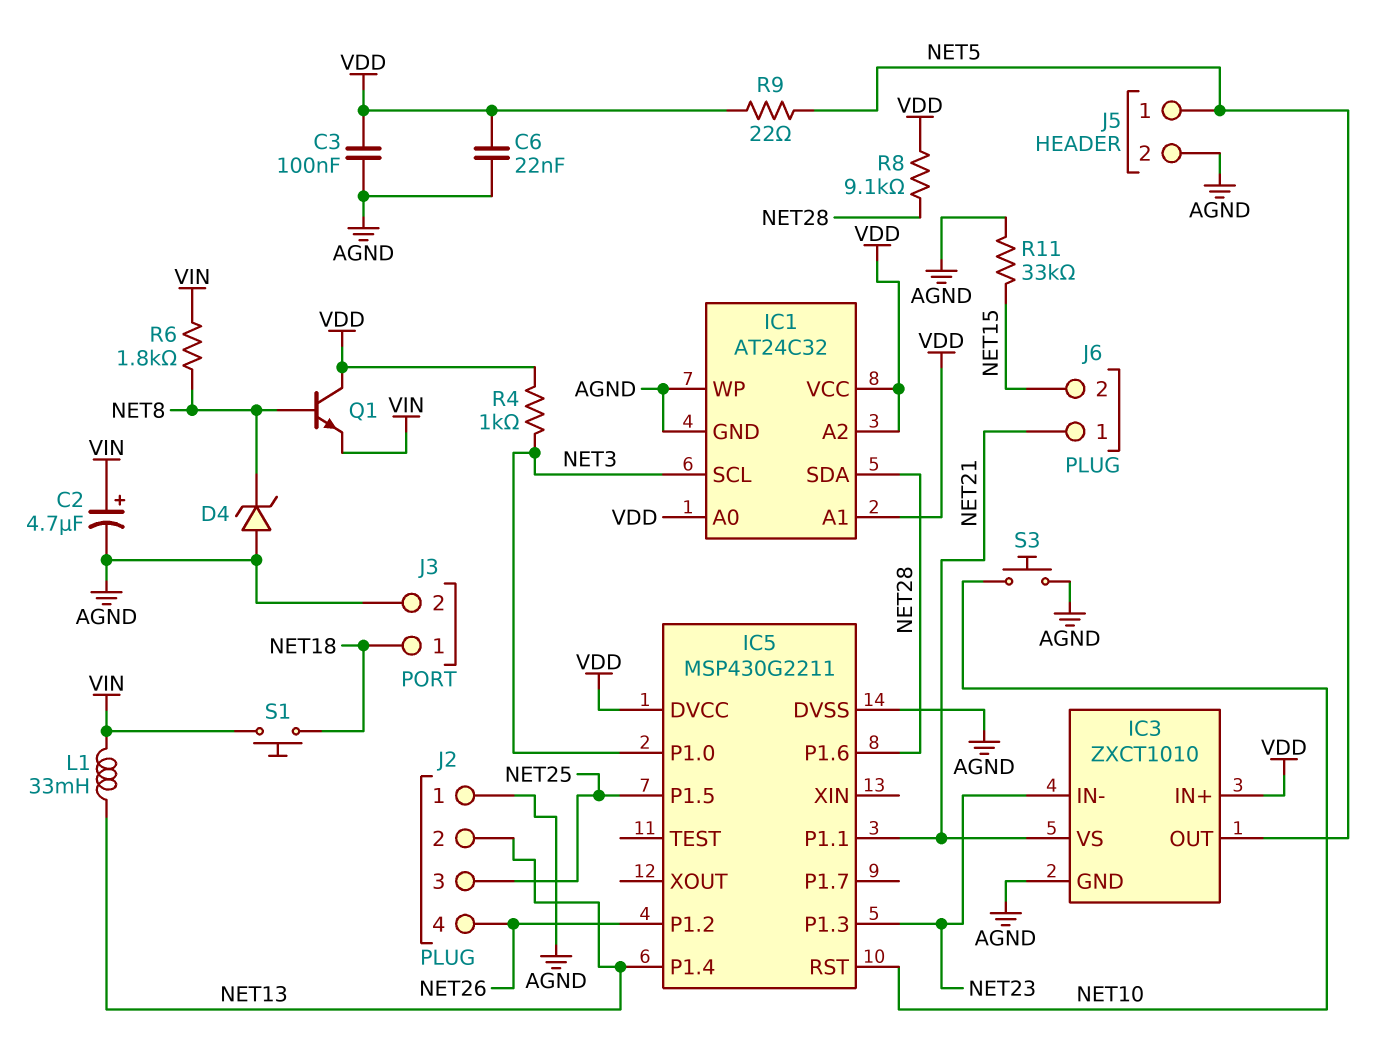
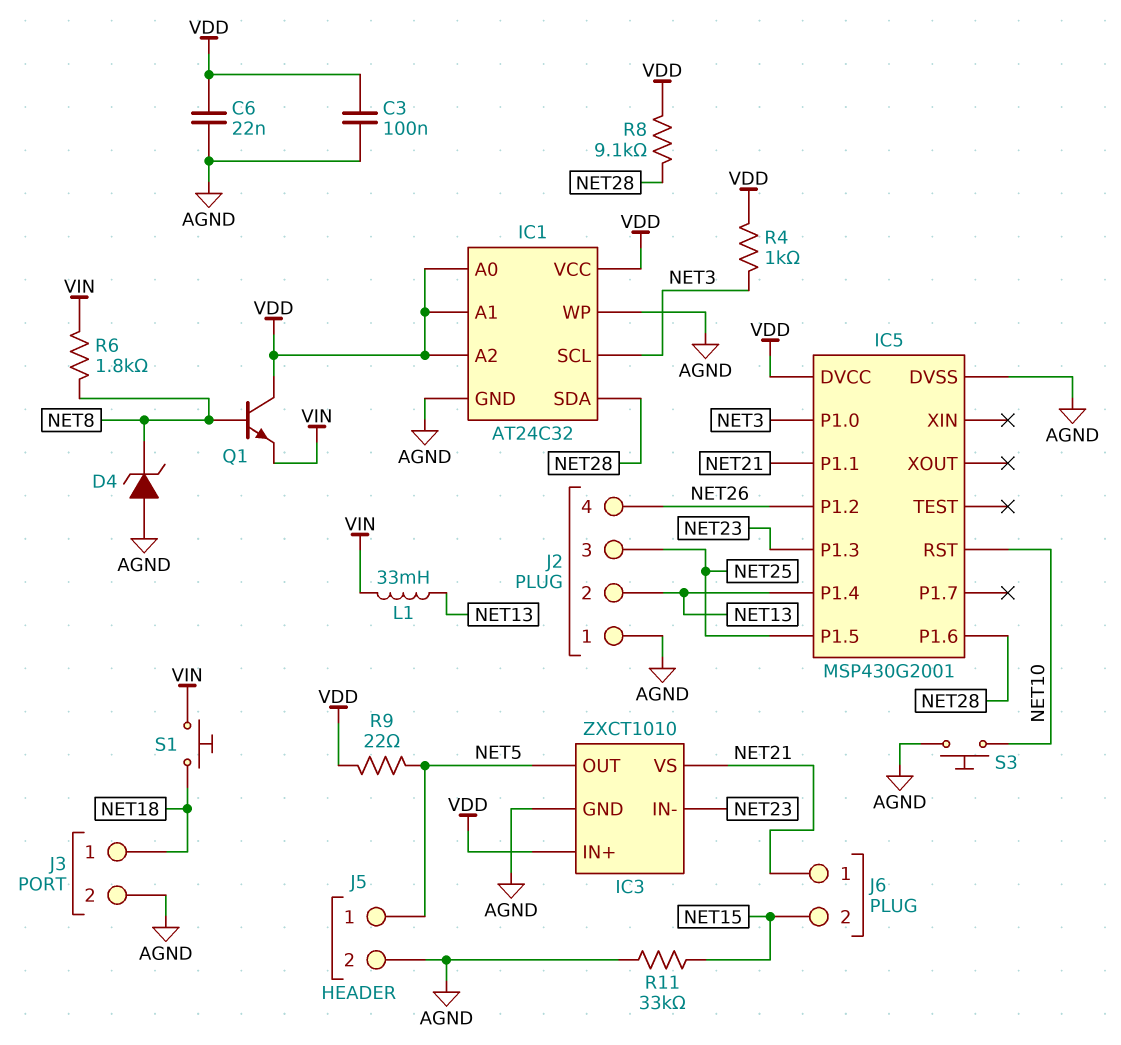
C2: 4.7uF (plus VIN, minus AGND) -> none
IC5: MSP430G2211 -> MSP430G2001

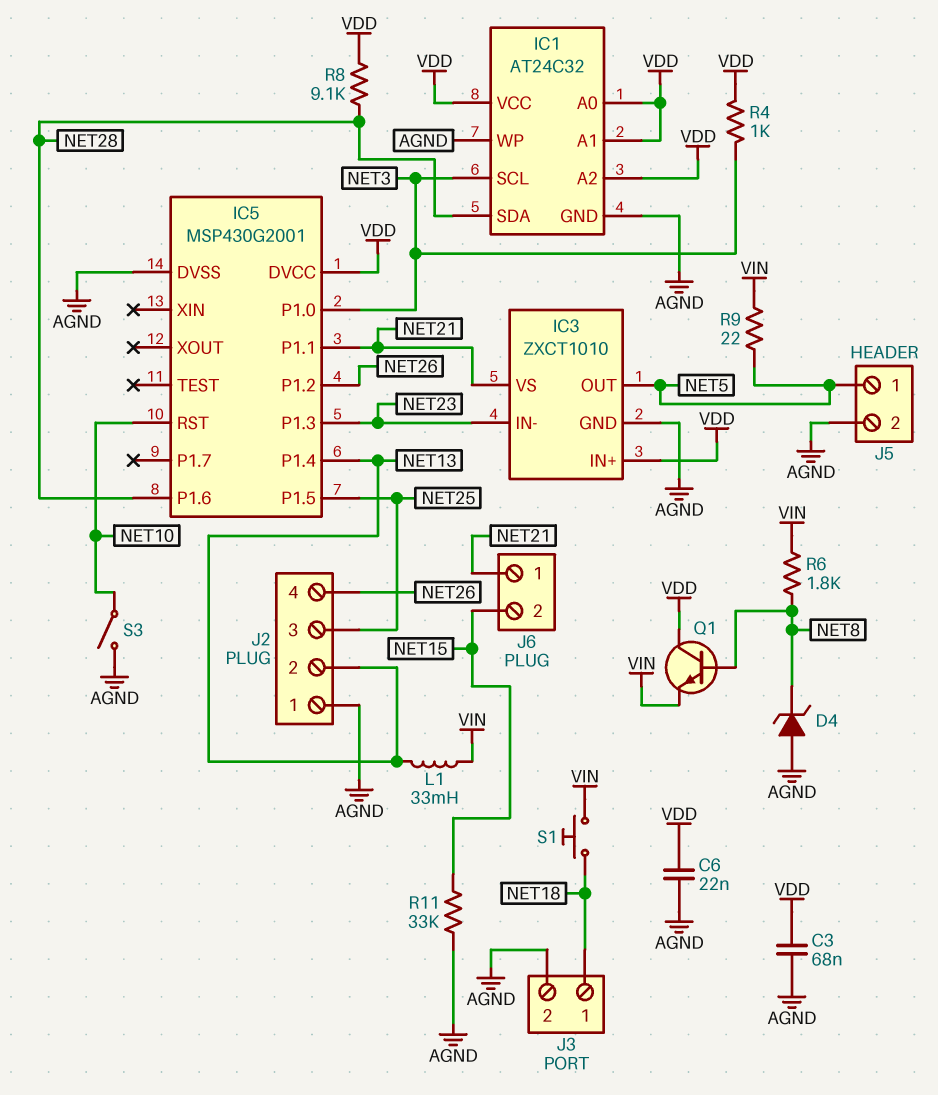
C3: 100nF (AGND, VDD) -> 68nF (AGND, VDD)
R9: 22 (NET5, VDD) -> 22 (NET5, VIN)
S3: button (AGND, NET10) -> switch (AGND, NET10)

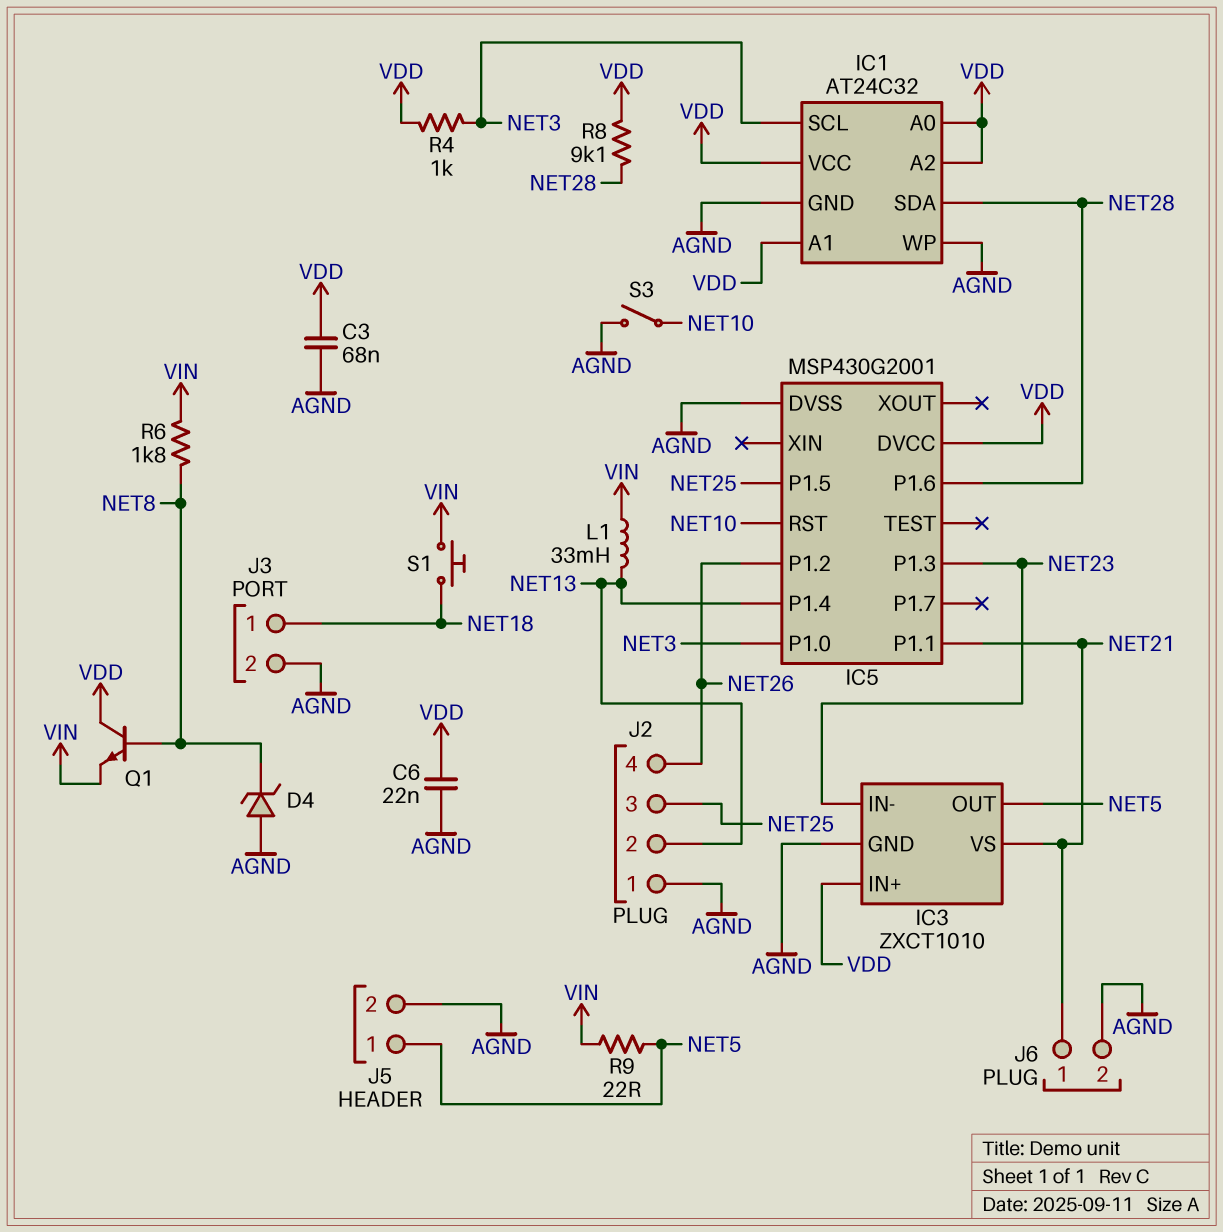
J6 pin 2: NET15 -> AGND
R11: 33k (AGND, NET15) -> none

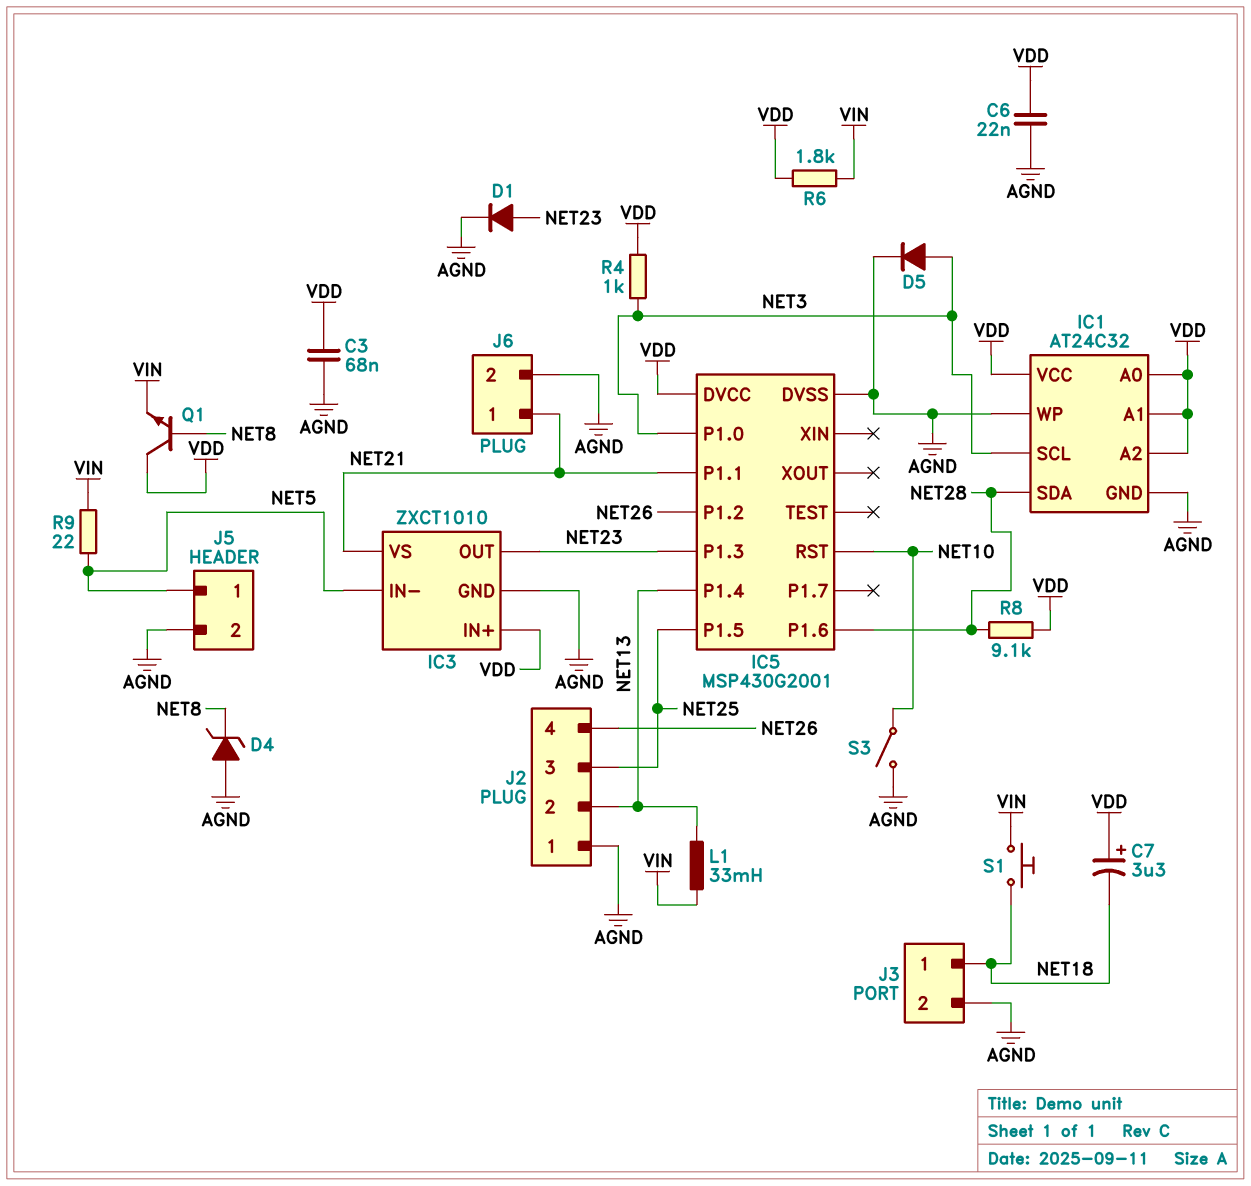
C7: none -> 3.3uF (plus VDD, minus NET18)
D1: none -> diode (A NET23, K AGND)
D5: none -> diode (A NET3, K AGND)
IC3 pin IN-: NET23 -> NET5
IC3 pin OUT: NET5 -> NET23
R6: 1.8k (NET8, VIN) -> 1.8k (VDD, VIN)

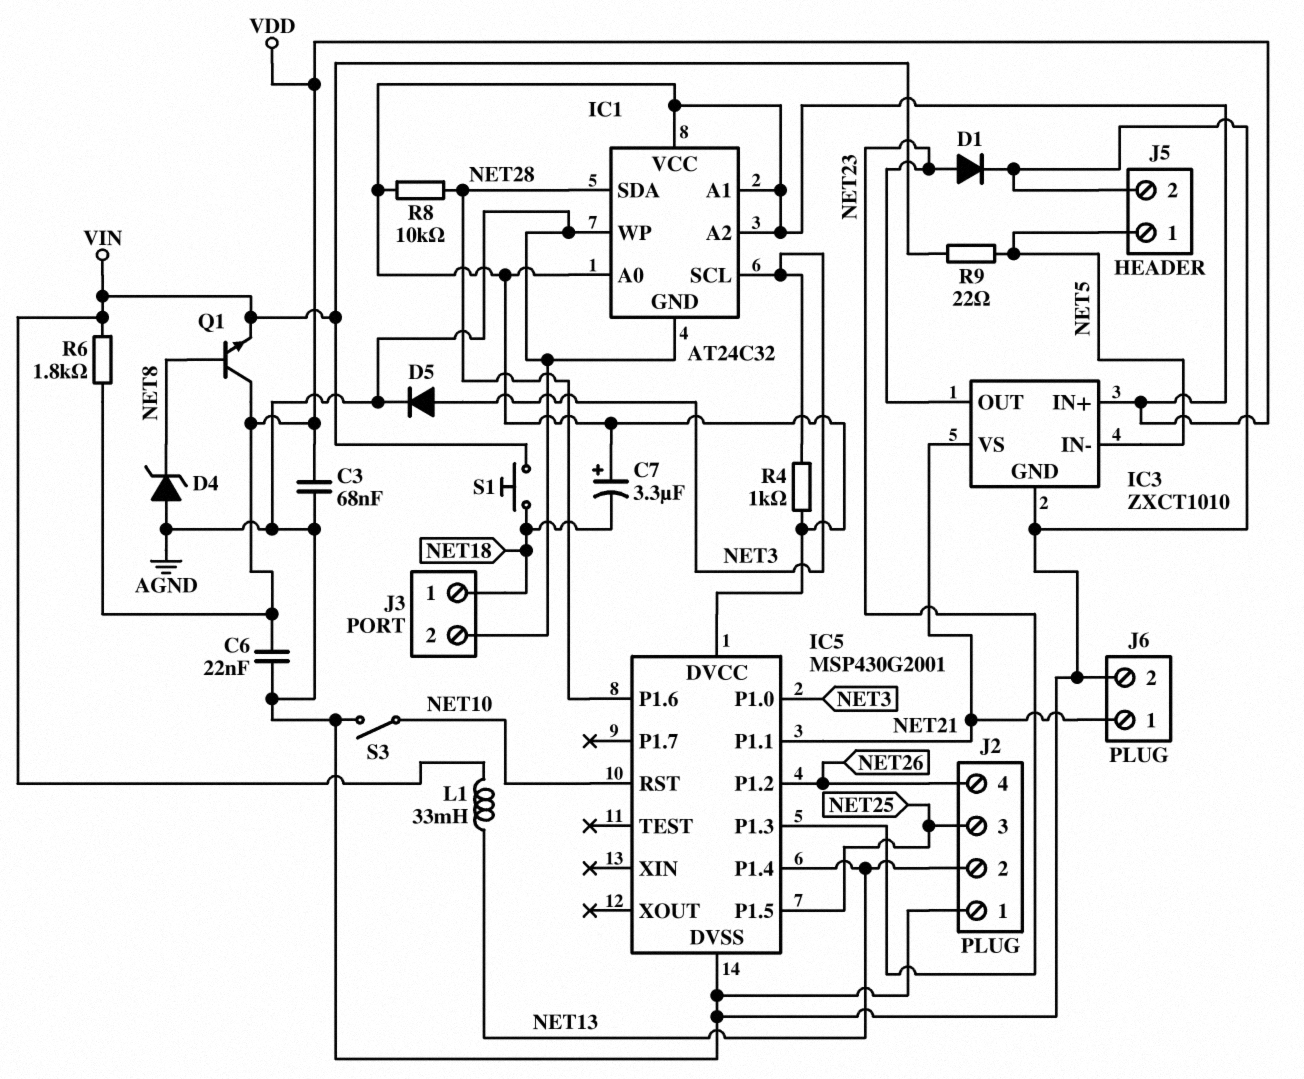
R8: 9.1k (NET28, VDD) -> 10k (NET28, VDD)

